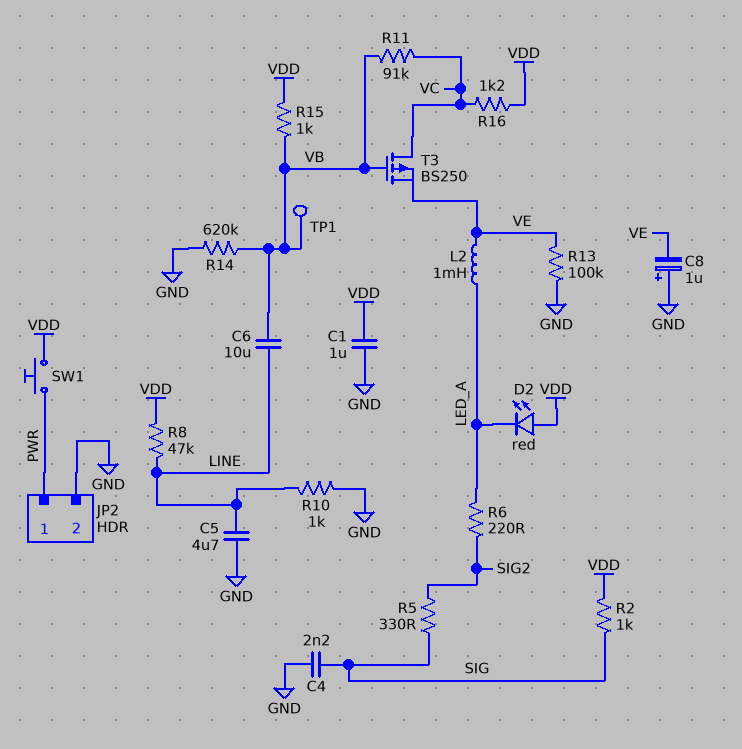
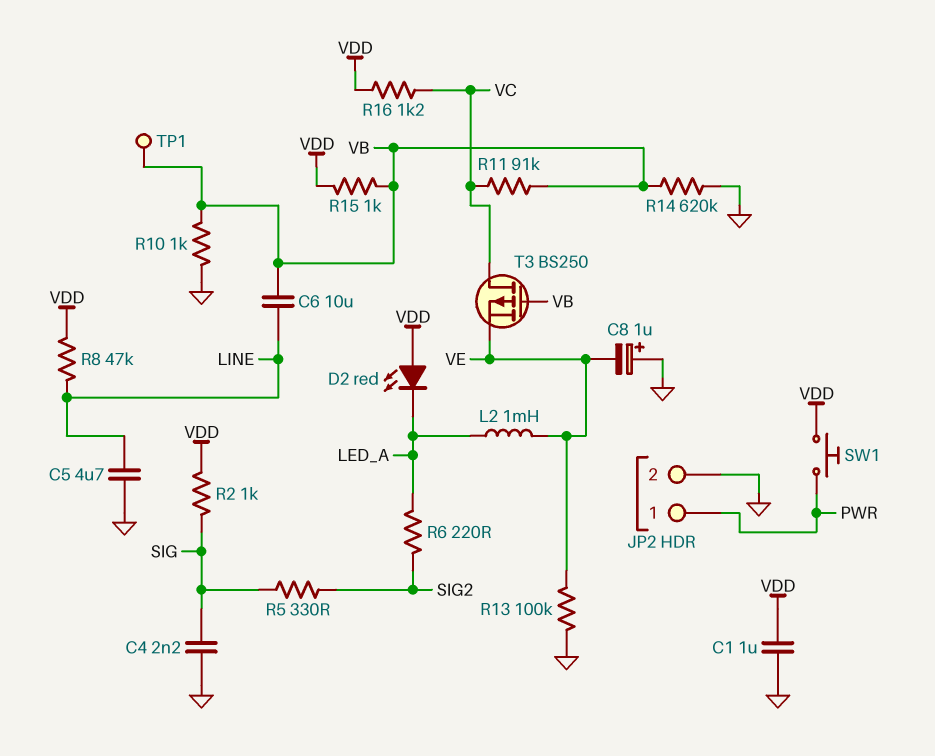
R10: 1k (GND, LINE) -> 1k (GND, VB)

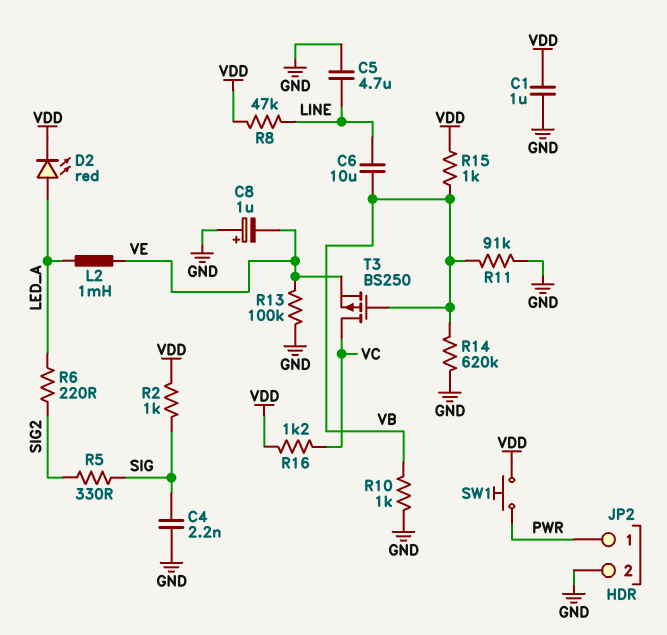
D2: LED red (A VDD, K LED_A) -> LED red (A LED_A, K VDD)
R11: 91k (VB, VC) -> 91k (GND, VB)
TP1: test point (VB) -> none

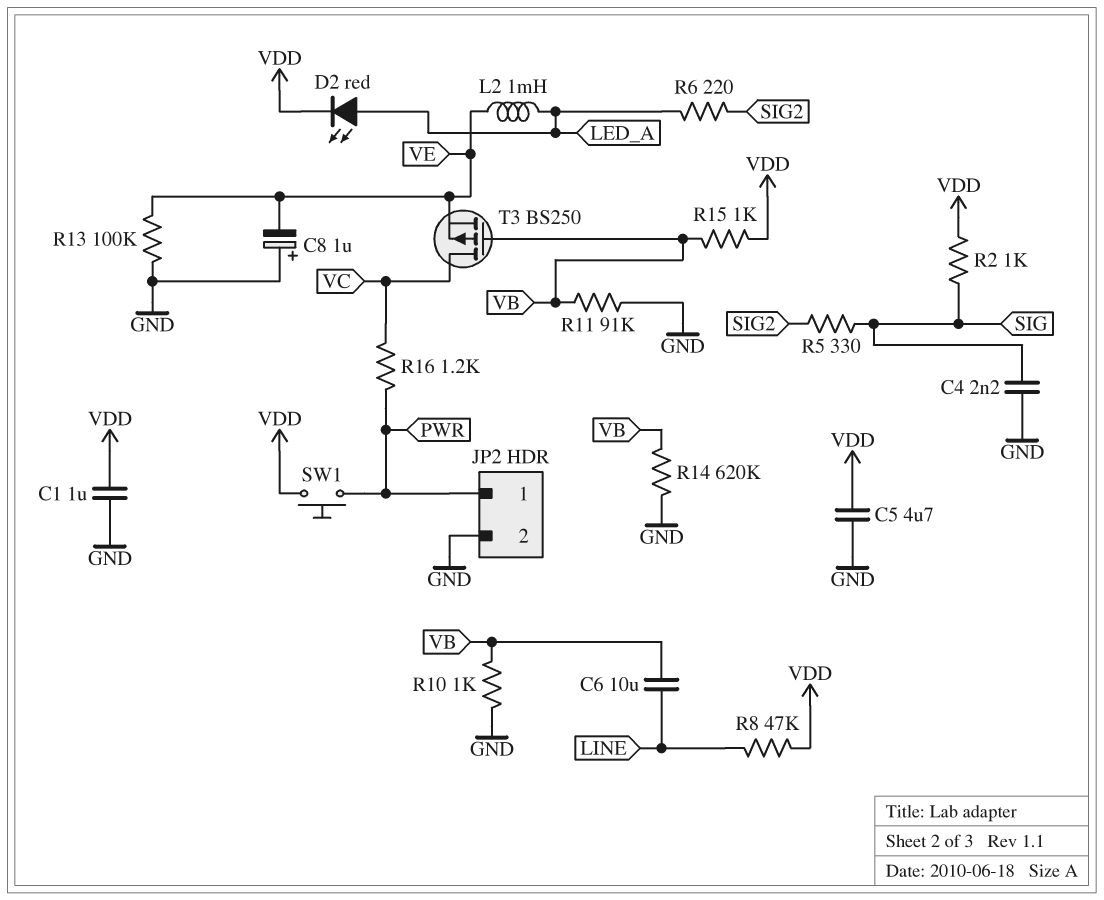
C5: 4.7uF (GND, LINE) -> 4.7uF (GND, VDD)
R16: 1.2k (VC, VDD) -> 1.2k (PWR, VC)

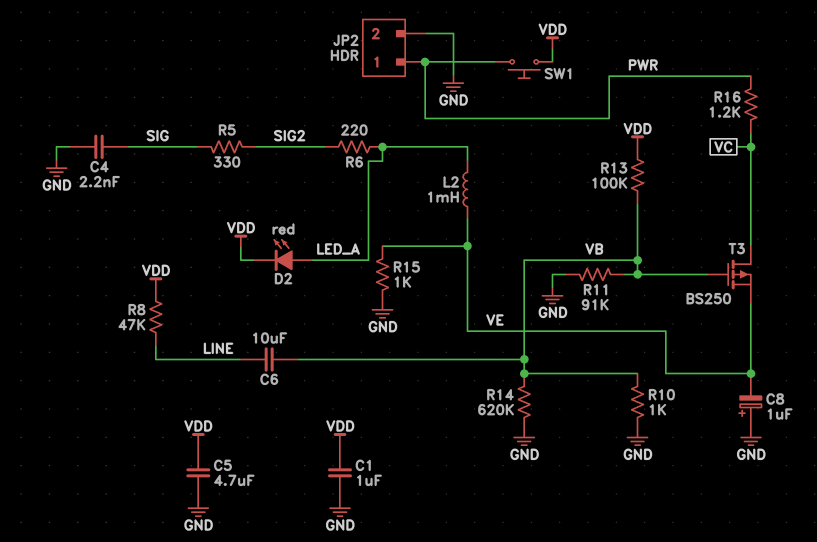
R2: 1k (SIG, VDD) -> none
R13: 100k (GND, VE) -> 100k (VB, VDD)
R15: 1k (VB, VDD) -> 1k (GND, VE)

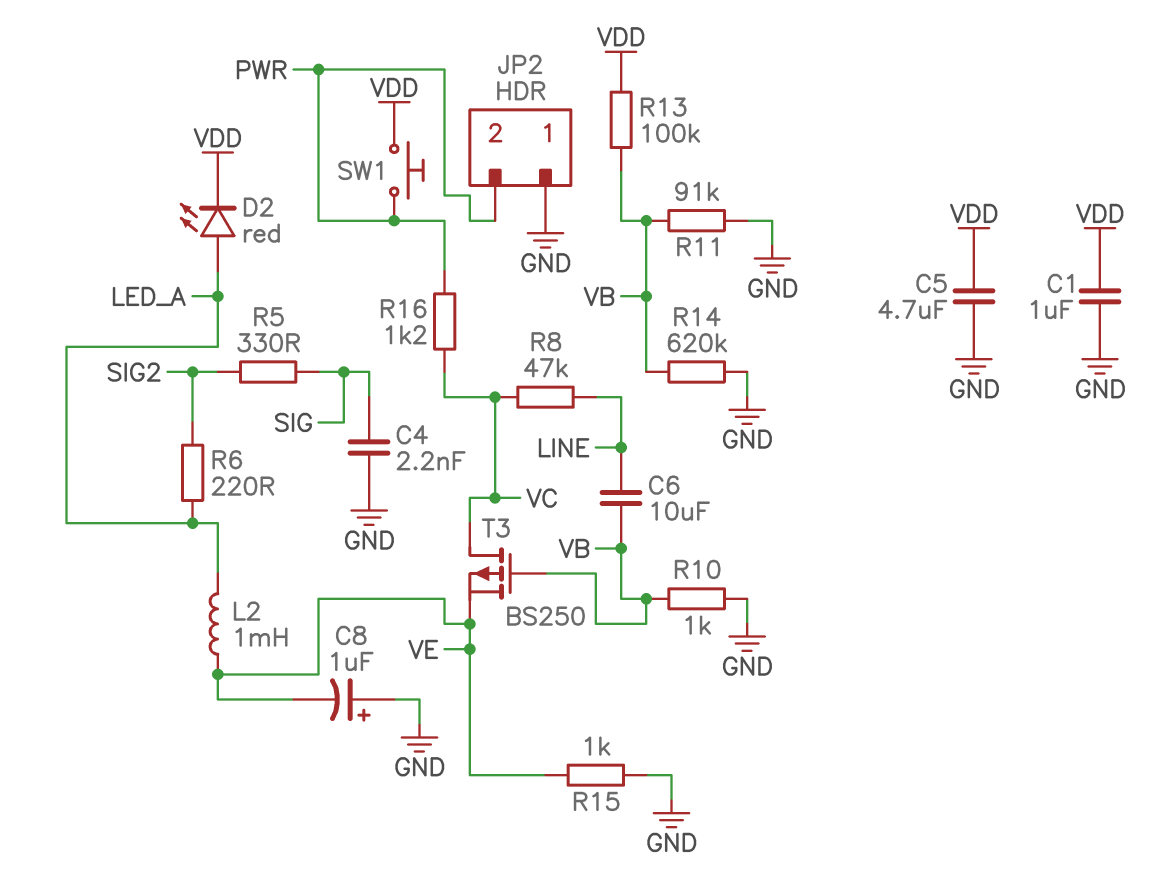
JP2 pin 1: PWR -> GND
JP2 pin 2: GND -> PWR
R8: 47k (LINE, VDD) -> 47k (LINE, VC)

